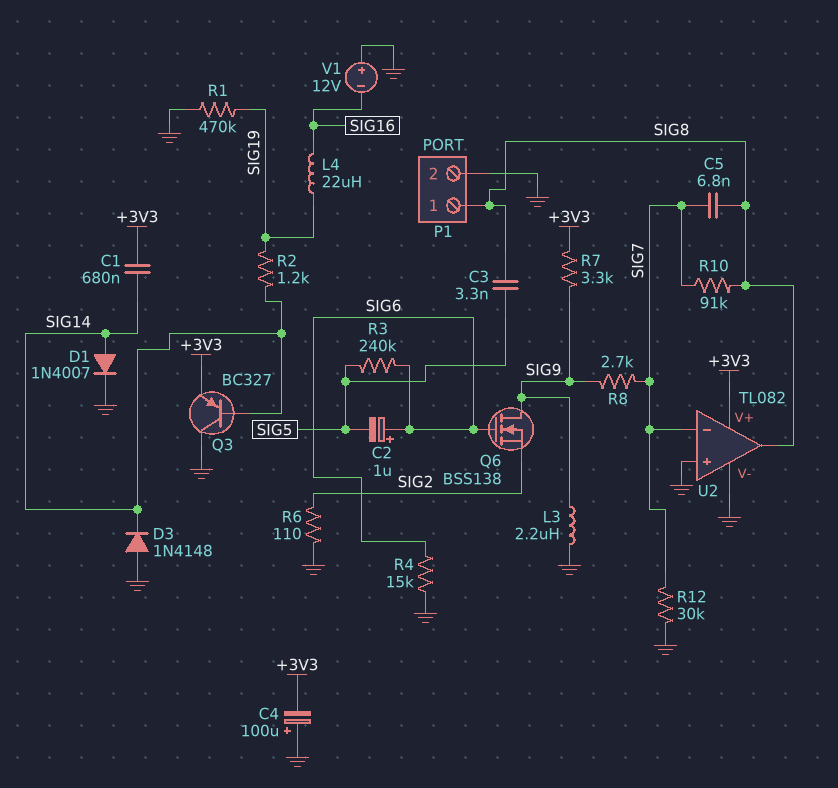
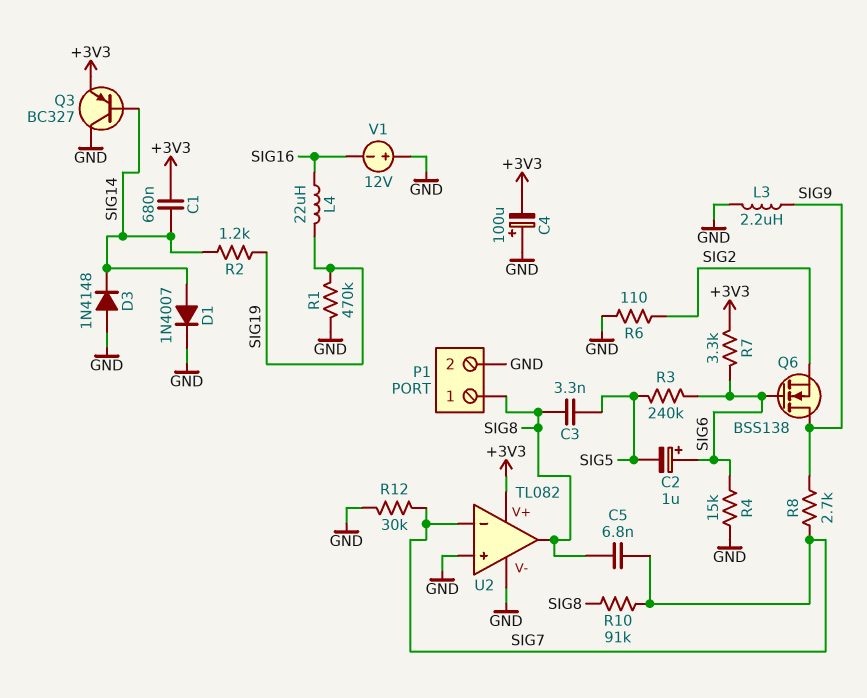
R7: 3.3k (+3V3, SIG9) -> 3.3k (+3V3, SIG6)

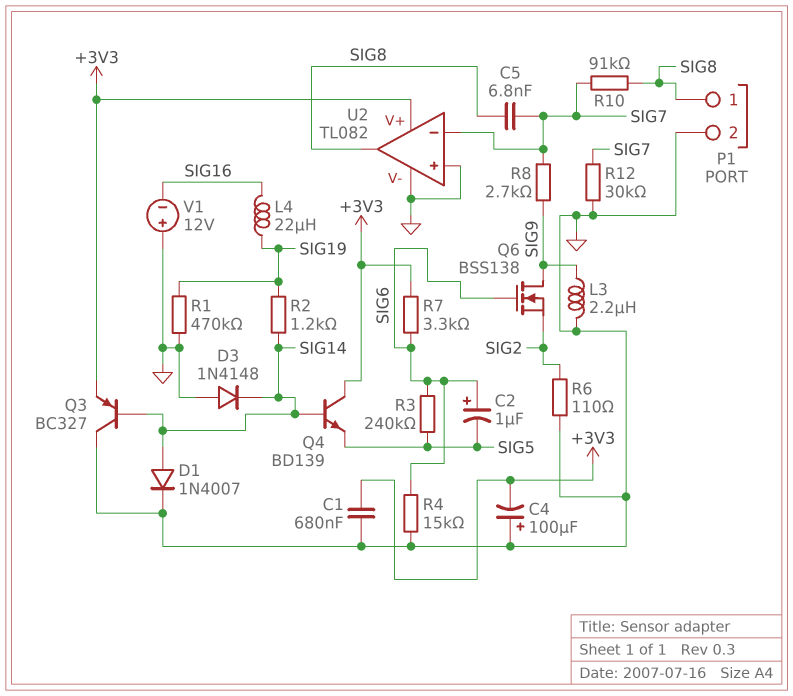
C1: 680nF (+3V3, SIG14) -> 680nF (+3V3, GND)
C3: 3.3nF (SIG5, SIG8) -> none
Q4: none -> NPN BD139 (B SIG14, C +3V3, E SIG5)

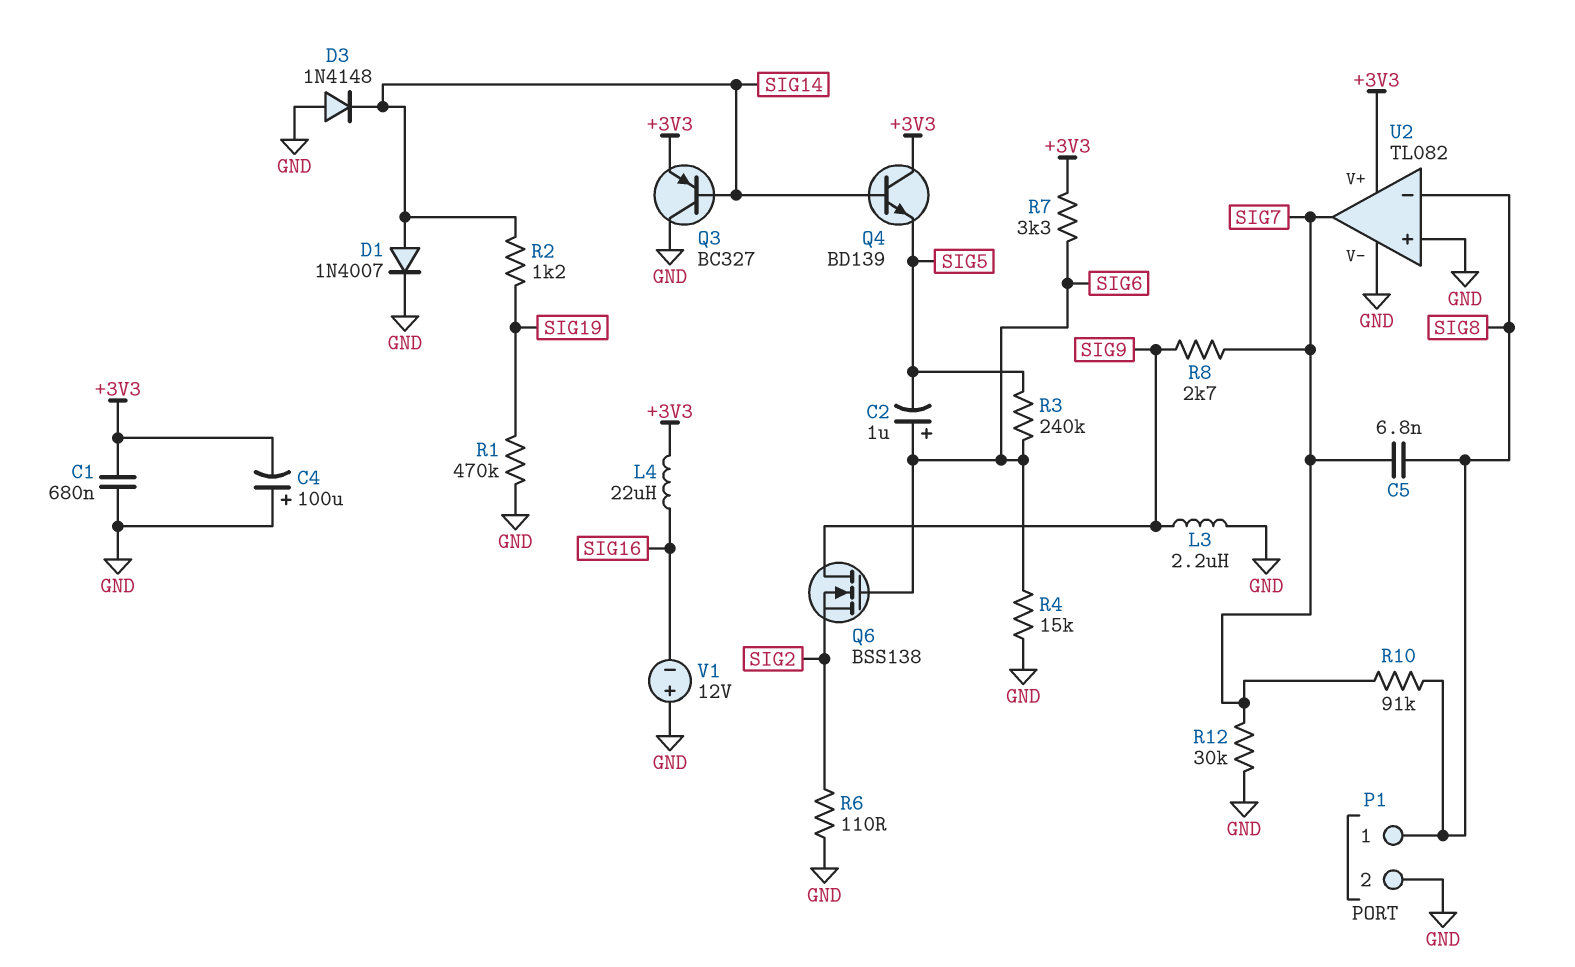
L4: 22uH (SIG16, SIG19) -> 22uH (+3V3, SIG16)
U2 pin in-: SIG7 -> SIG8
U2 pin out: SIG8 -> SIG7

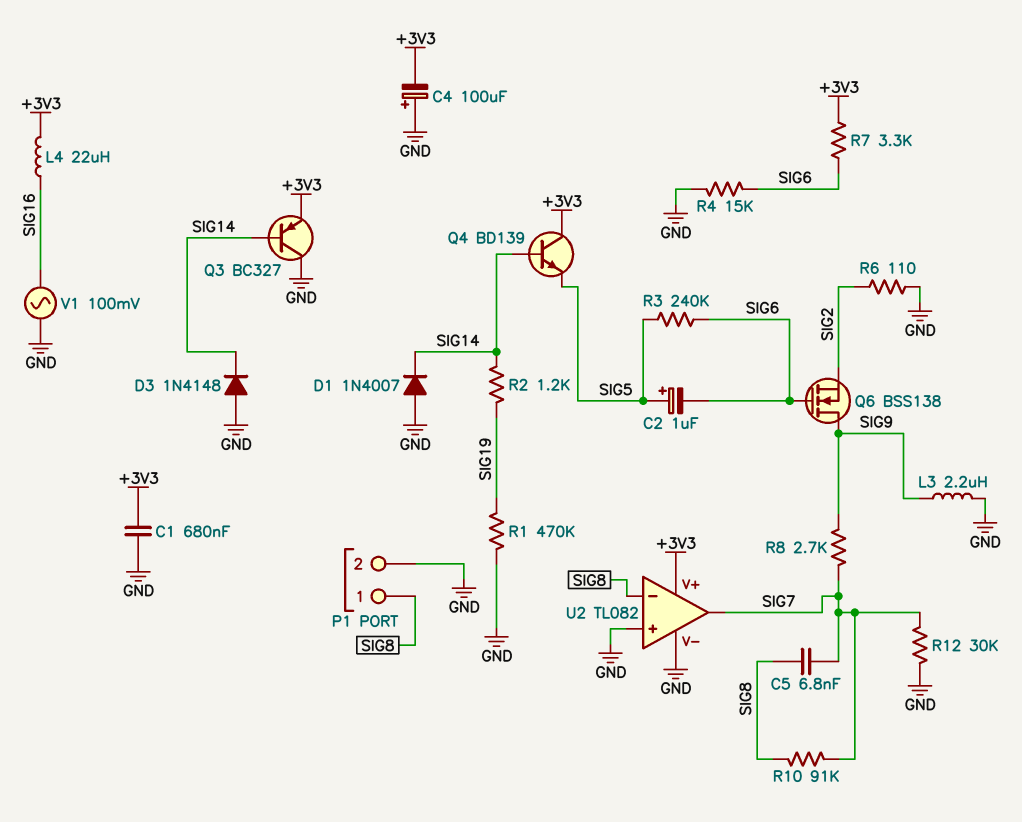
C2: 1uF (plus SIG6, minus SIG5) -> 1uF (plus SIG5, minus SIG6)
D1: diode 1N4007 (A SIG14, K GND) -> diode 1N4007 (A GND, K SIG14)
V1: 12V (plus GND, minus SIG16) -> AC 100mV (GND, SIG16)

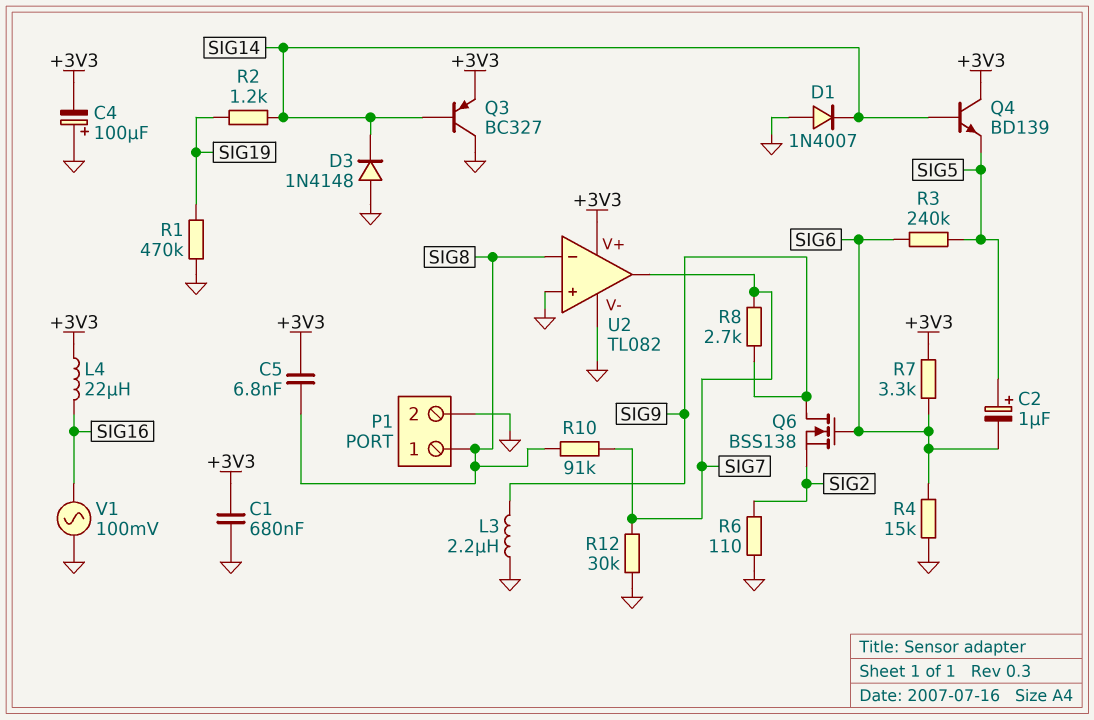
C5: 6.8nF (SIG7, SIG8) -> 6.8nF (+3V3, SIG8)

